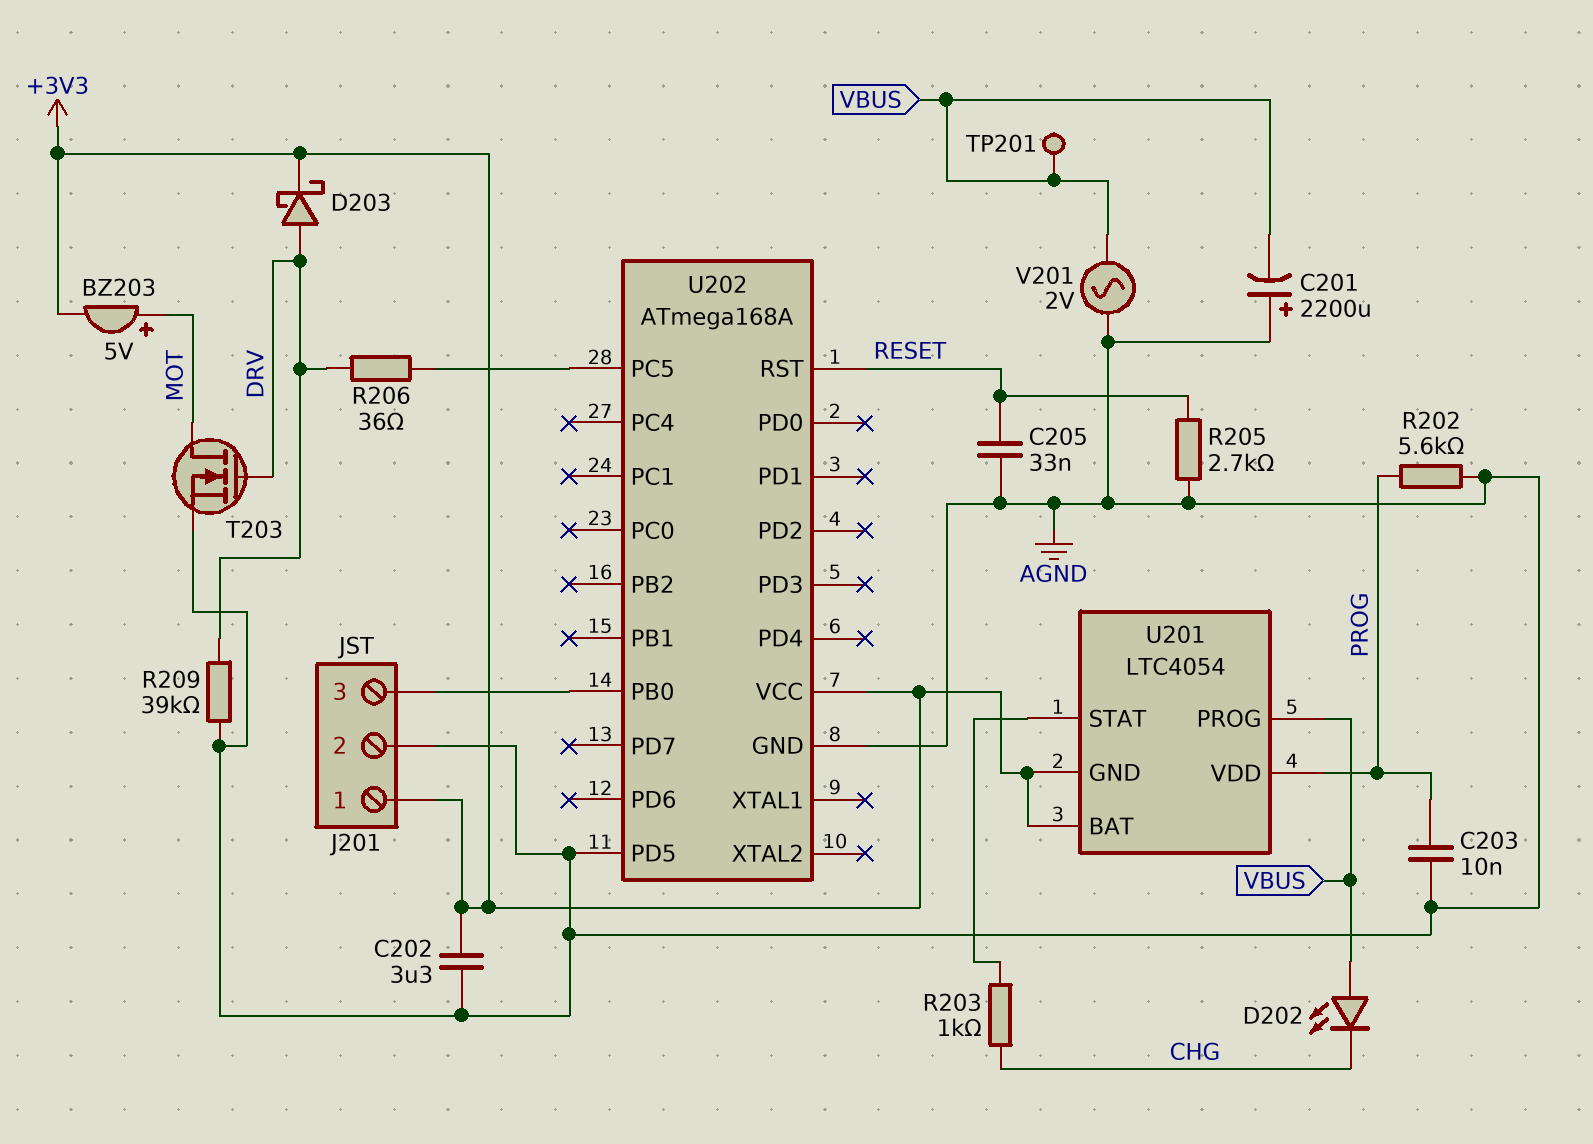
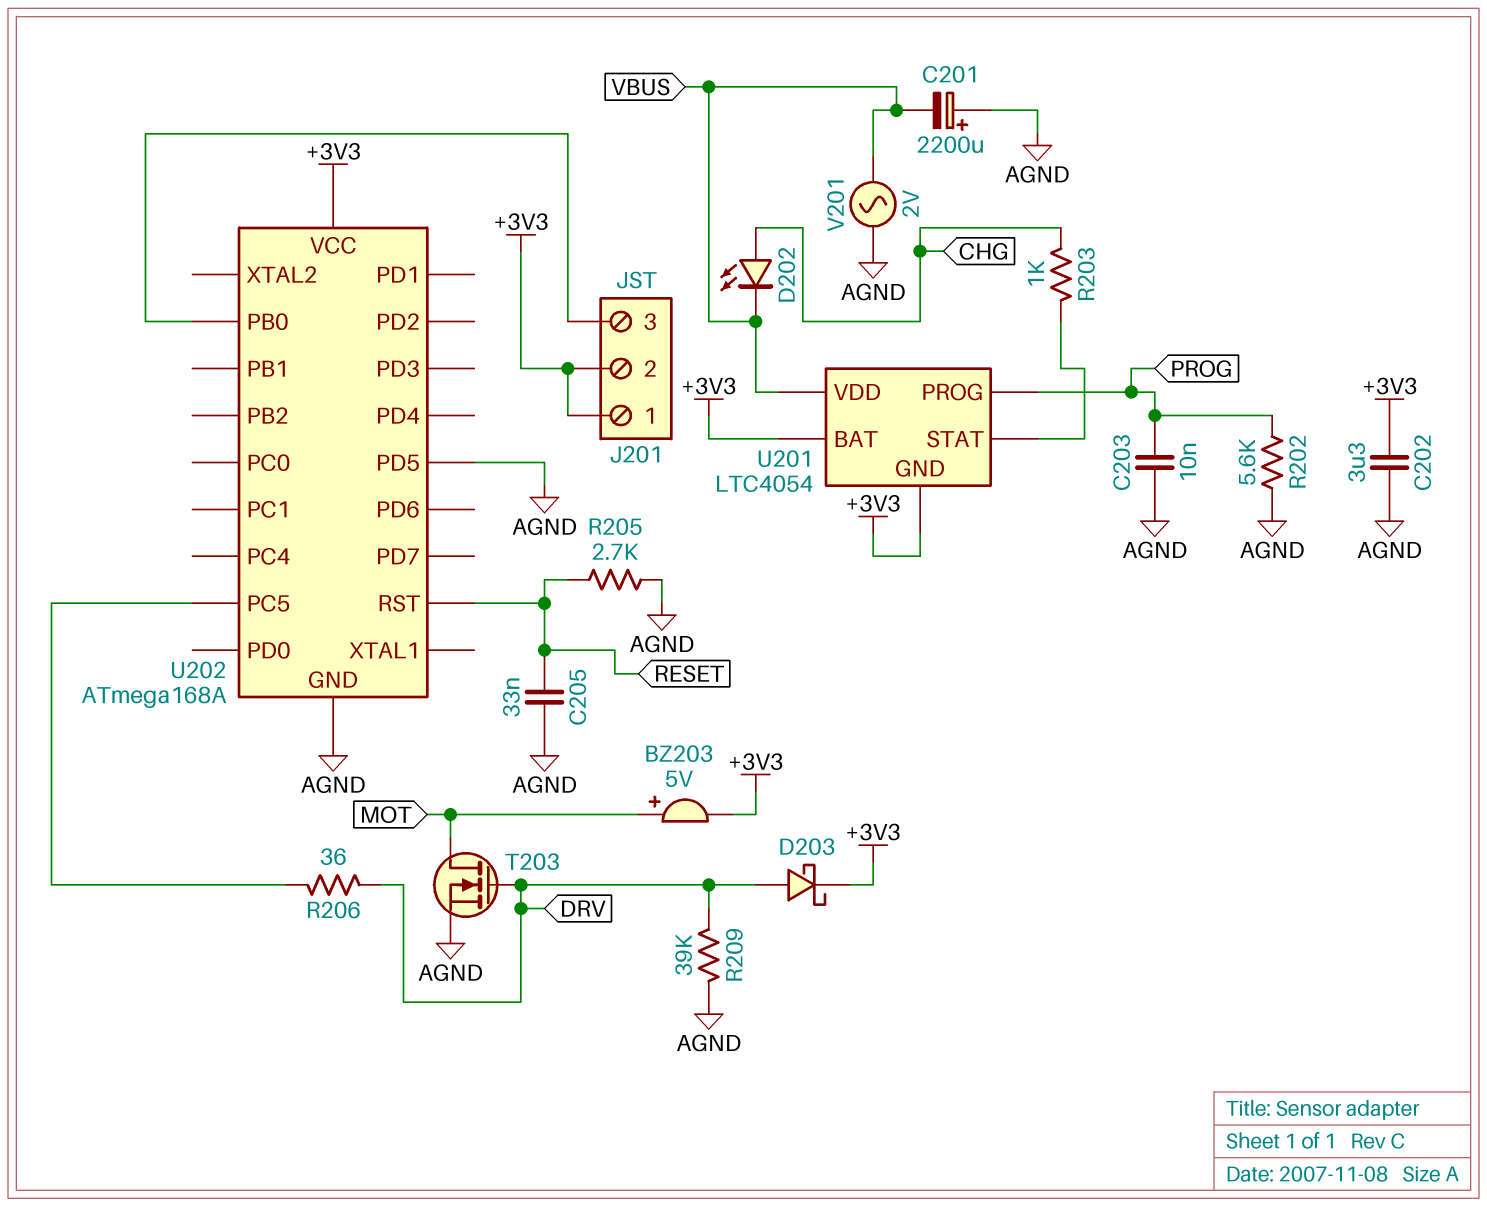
D202: LED (A VBUS, K CHG) -> LED (A CHG, K VBUS)
J201 pin 2: AGND -> +3V3
TP201: test point (VBUS) -> none
U201 pin PROG: VBUS -> PROG
U201 pin VDD: PROG -> VBUS

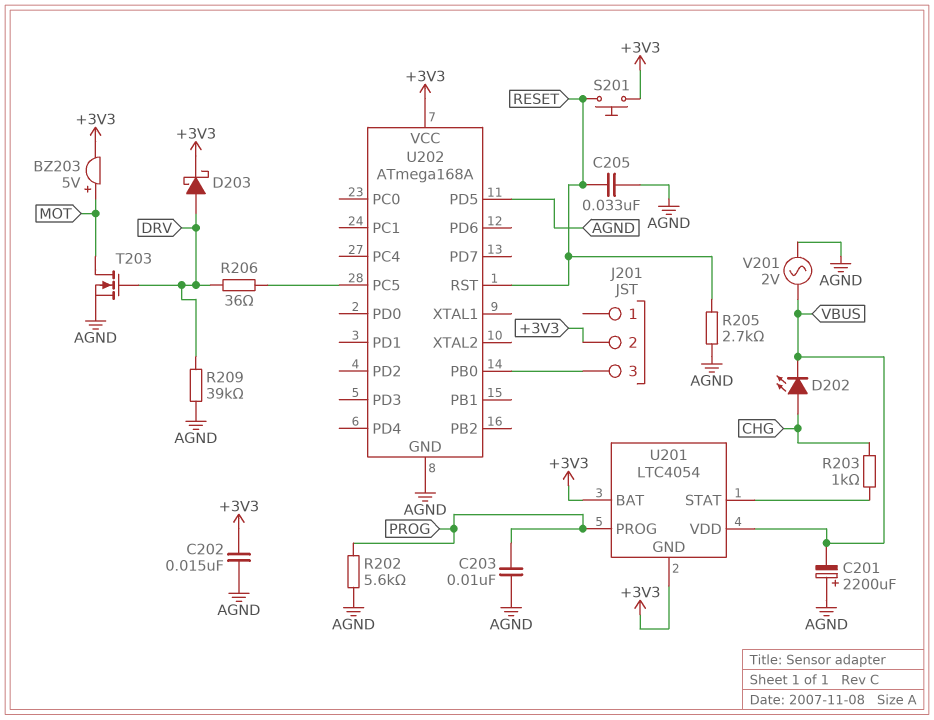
C202: 3.3uF (+3V3, AGND) -> 15nF (+3V3, AGND)
J201 pin 1: +3V3 -> none
S201: none -> button (+3V3, RESET)

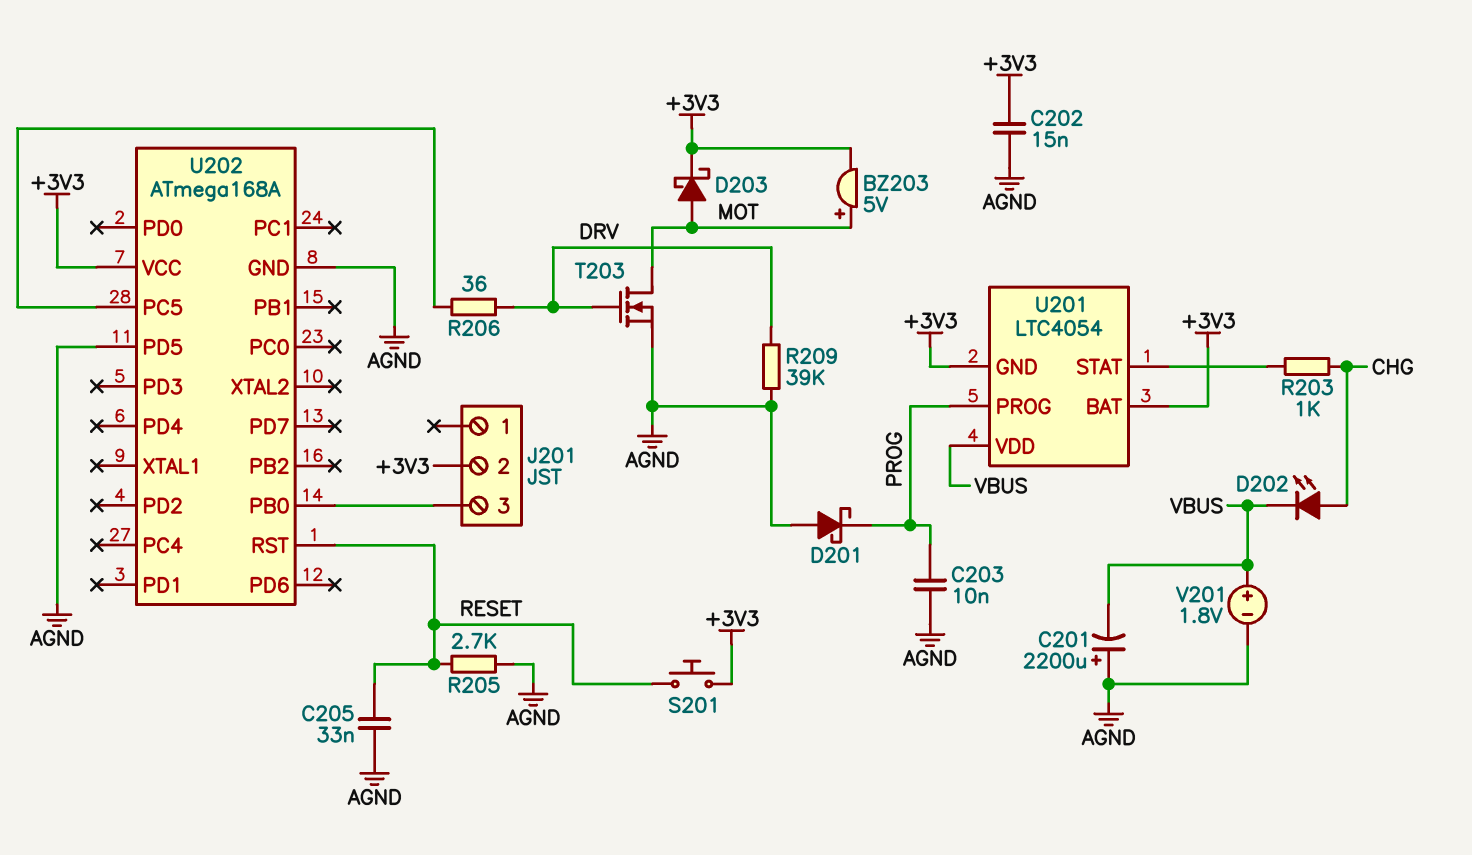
D201: none -> schottky (A AGND, K PROG)
D203: schottky (A DRV, K +3V3) -> schottky (A MOT, K +3V3)
R202: 5.6k (AGND, PROG) -> none
V201: AC 2V (AGND, VBUS) -> 1.8V (plus VBUS, minus AGND)

